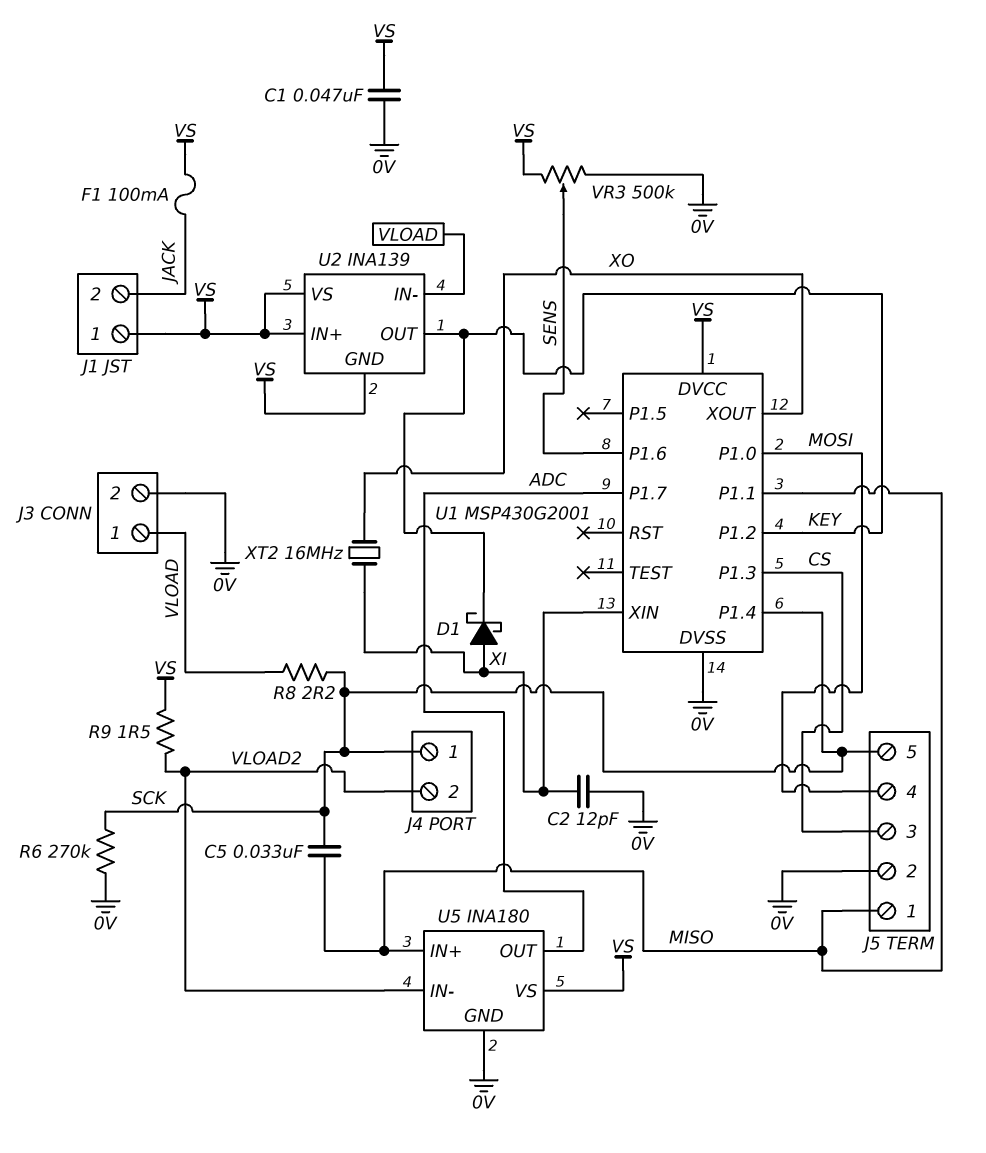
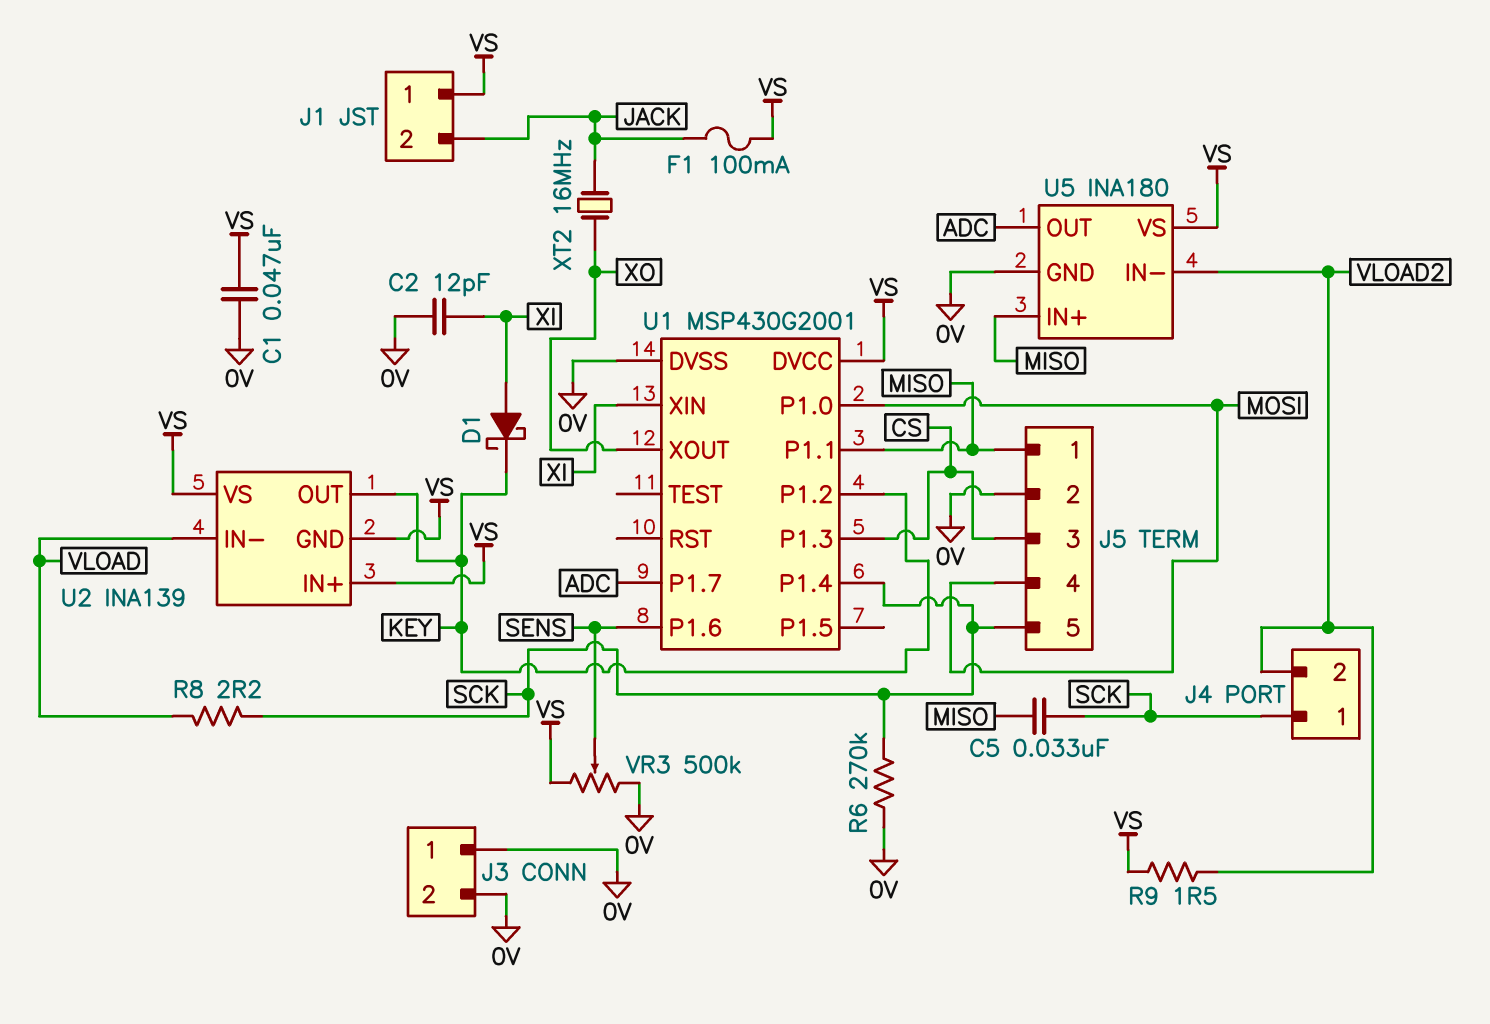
J3 pin 1: VLOAD -> 0V
XT2: 16MHz (XI, XO) -> 16MHz (JACK, XO)

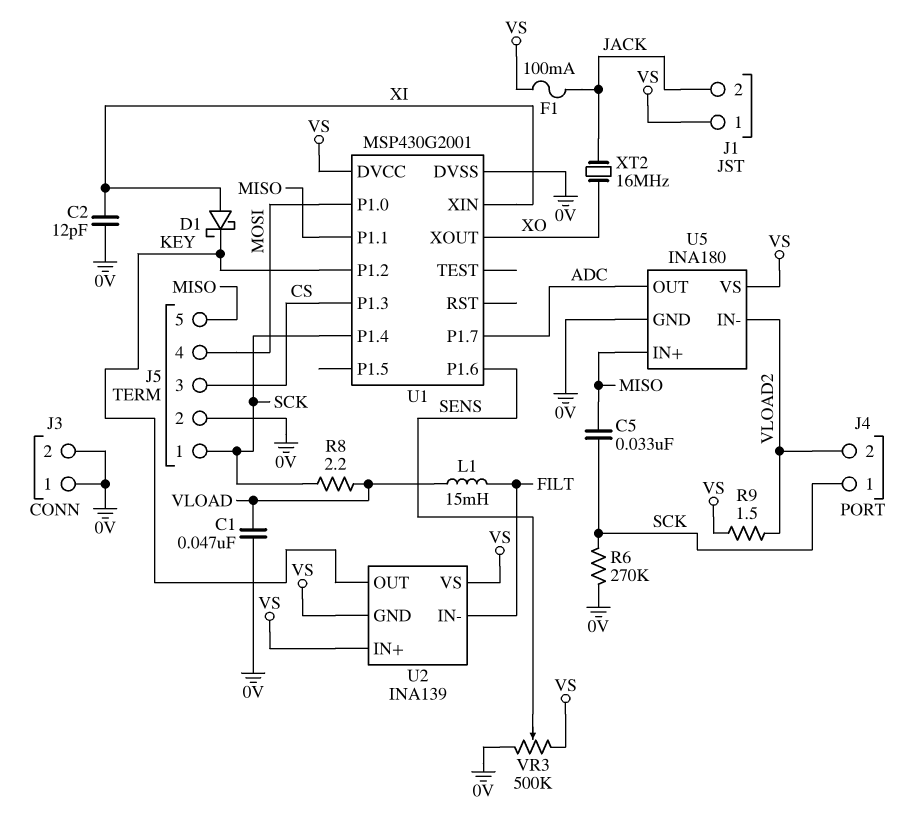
C1: 47nF (0V, VS) -> 47nF (0V, VLOAD)
J5 pin 1: MISO -> SCK
J5 pin 5: SCK -> MISO
L1: none -> 15mH (FILT, VLOAD)
U2 pin IN-: VLOAD -> FILT

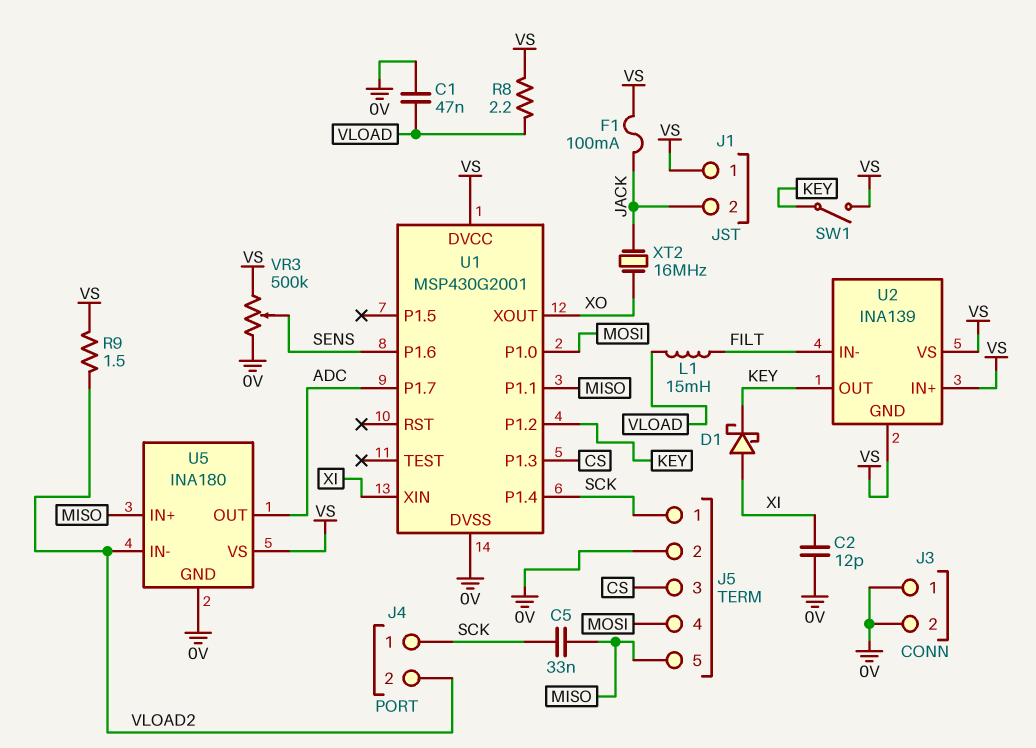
R6: 270k (0V, SCK) -> none
R8: 2.2 (SCK, VLOAD) -> 2.2 (VLOAD, VS)
SW1: none -> switch (KEY, VS)

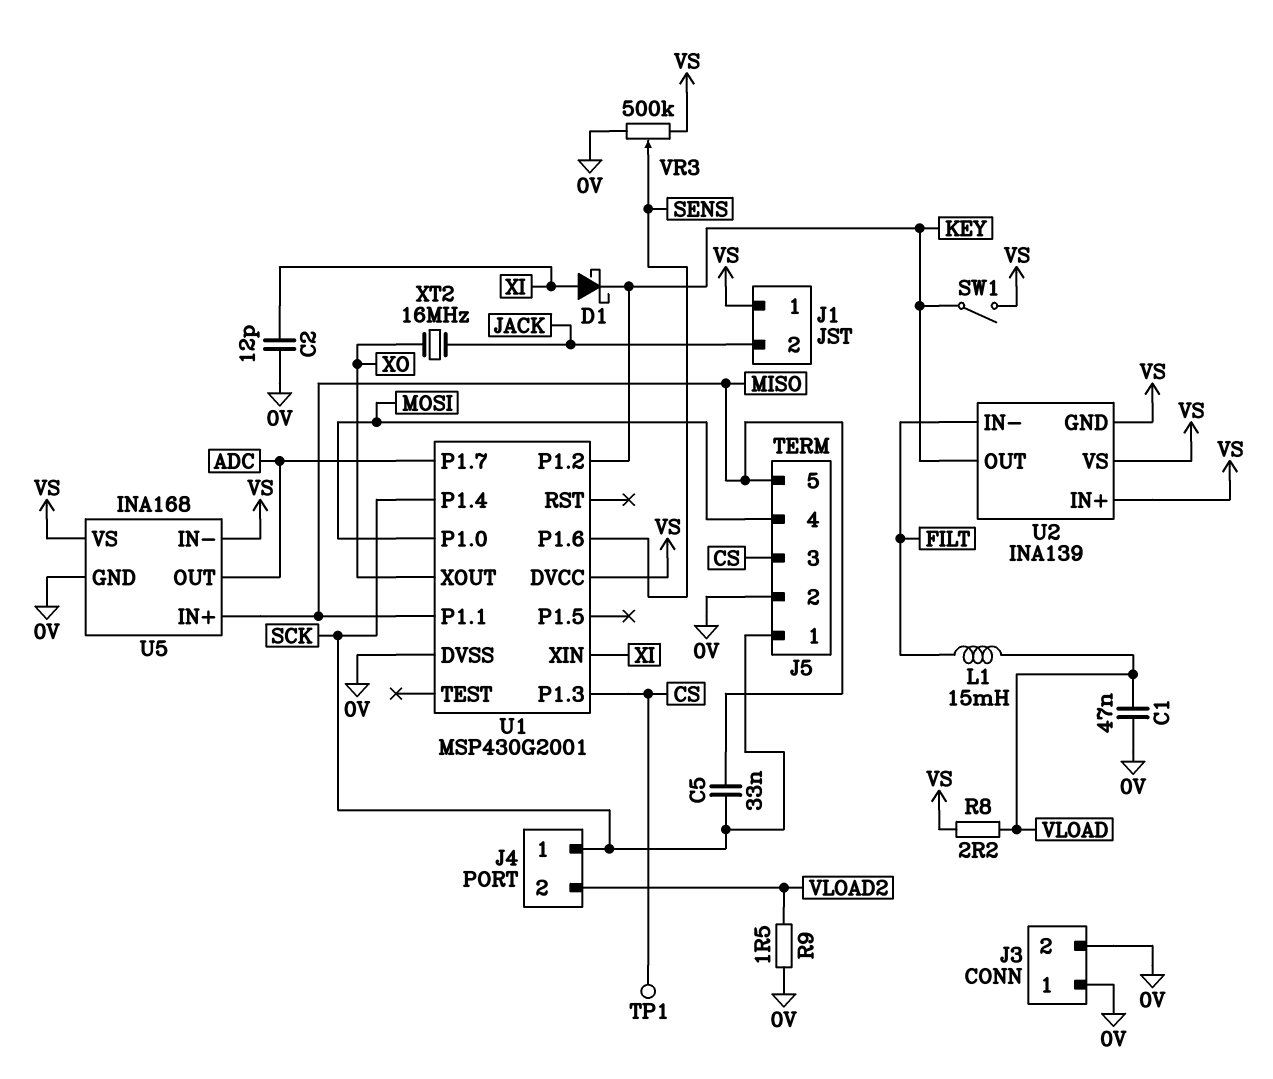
F1: 100mA (JACK, VS) -> none
R9: 1.5 (VLOAD2, VS) -> 1.5 (0V, VLOAD2)
TP1: none -> test point (CS)
U5: INA180 -> INA168
U5 pin IN-: VLOAD2 -> VS

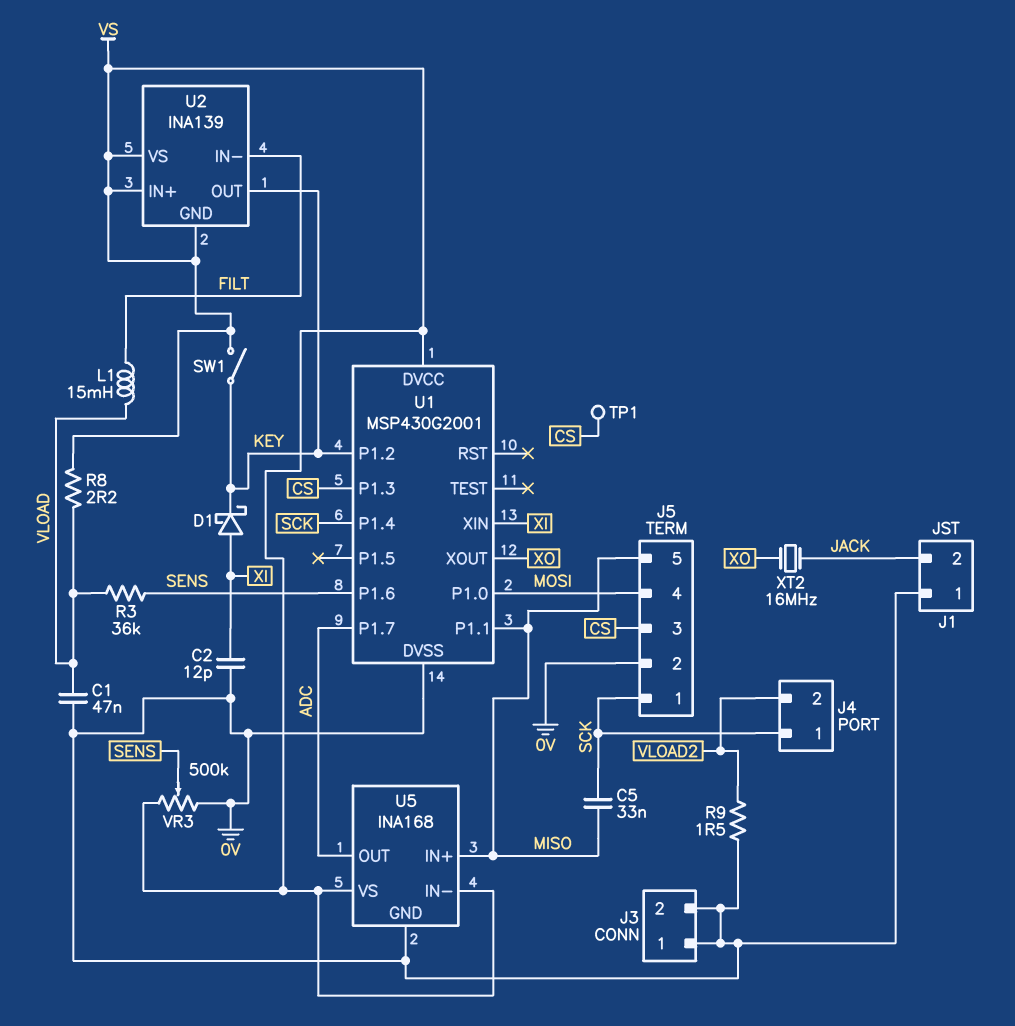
J1 pin 1: VS -> 0V
R3: none -> 36k (SENS, VLOAD)

